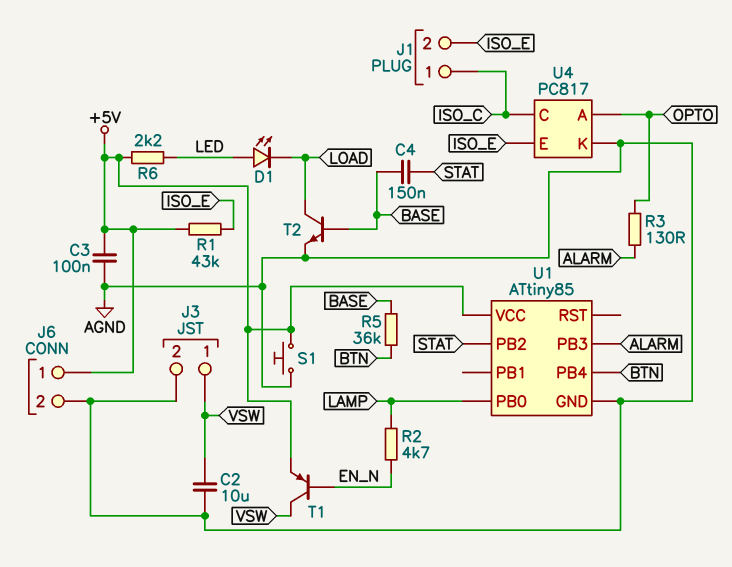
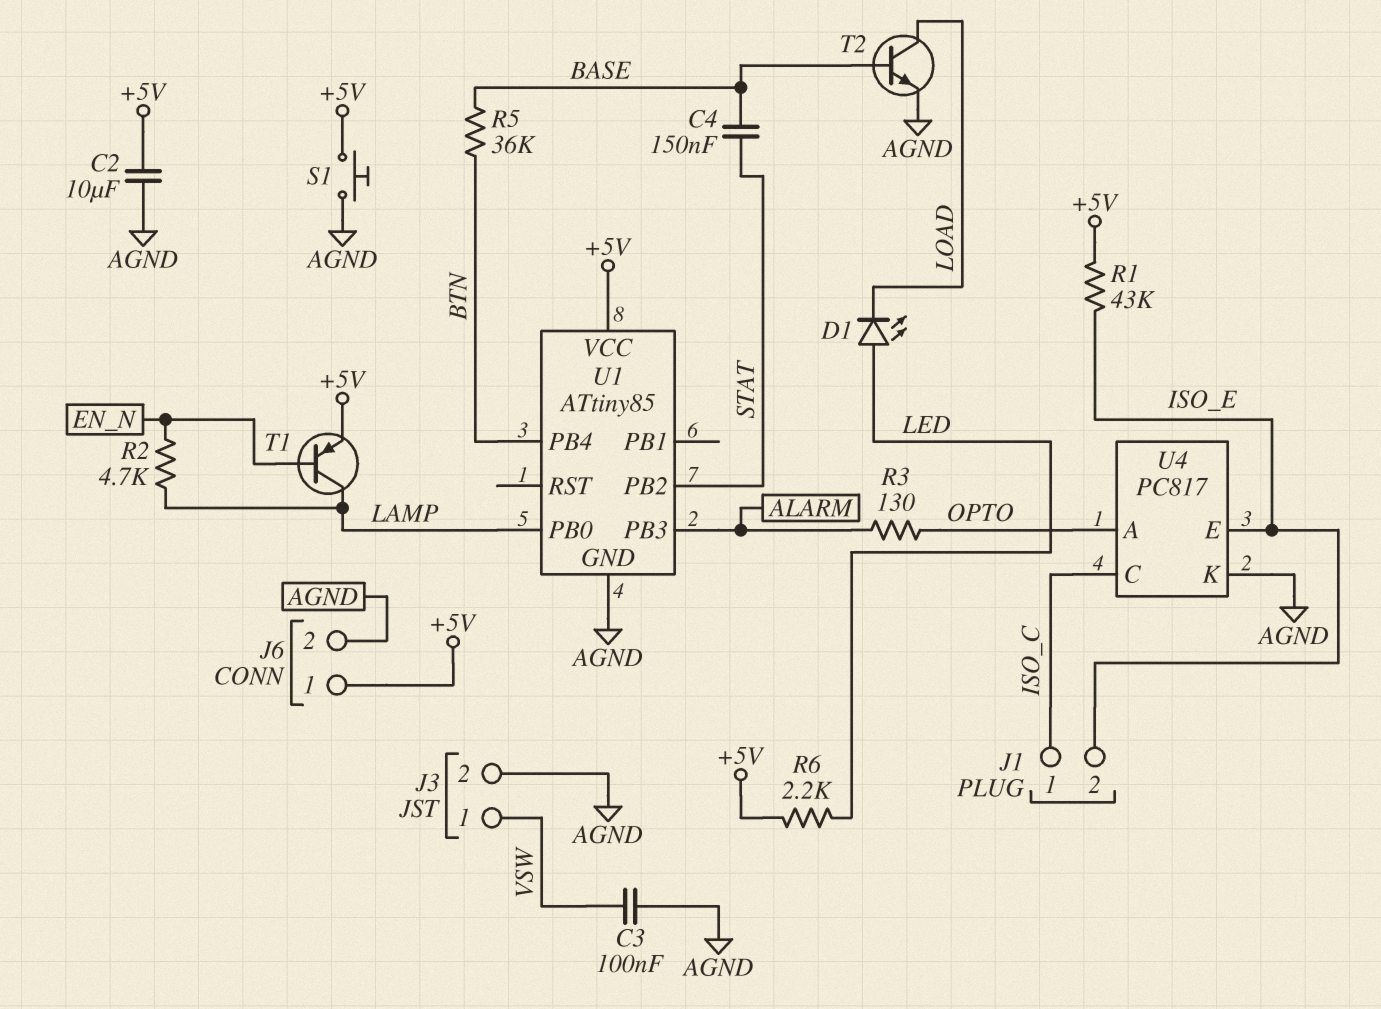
C2: 10uF (AGND, VSW) -> 10uF (+5V, AGND)
C3: 100nF (+5V, AGND) -> 100nF (AGND, VSW)
T1: PNP (B EN_N, C VSW, E +5V) -> PNP (B EN_N, C LAMP, E +5V)

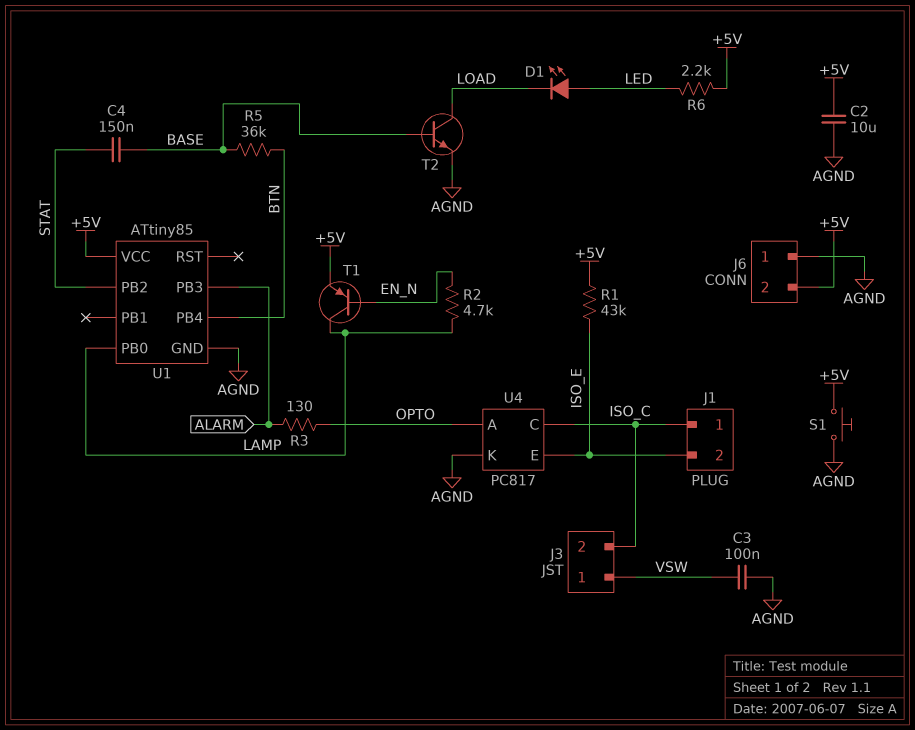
J3 pin 2: AGND -> ISO_C
J6 pin 1: +5V -> AGND
J6 pin 2: AGND -> +5V

